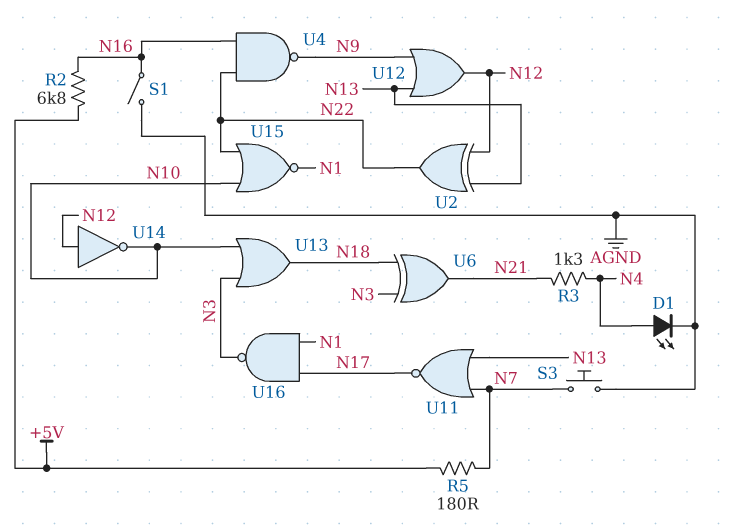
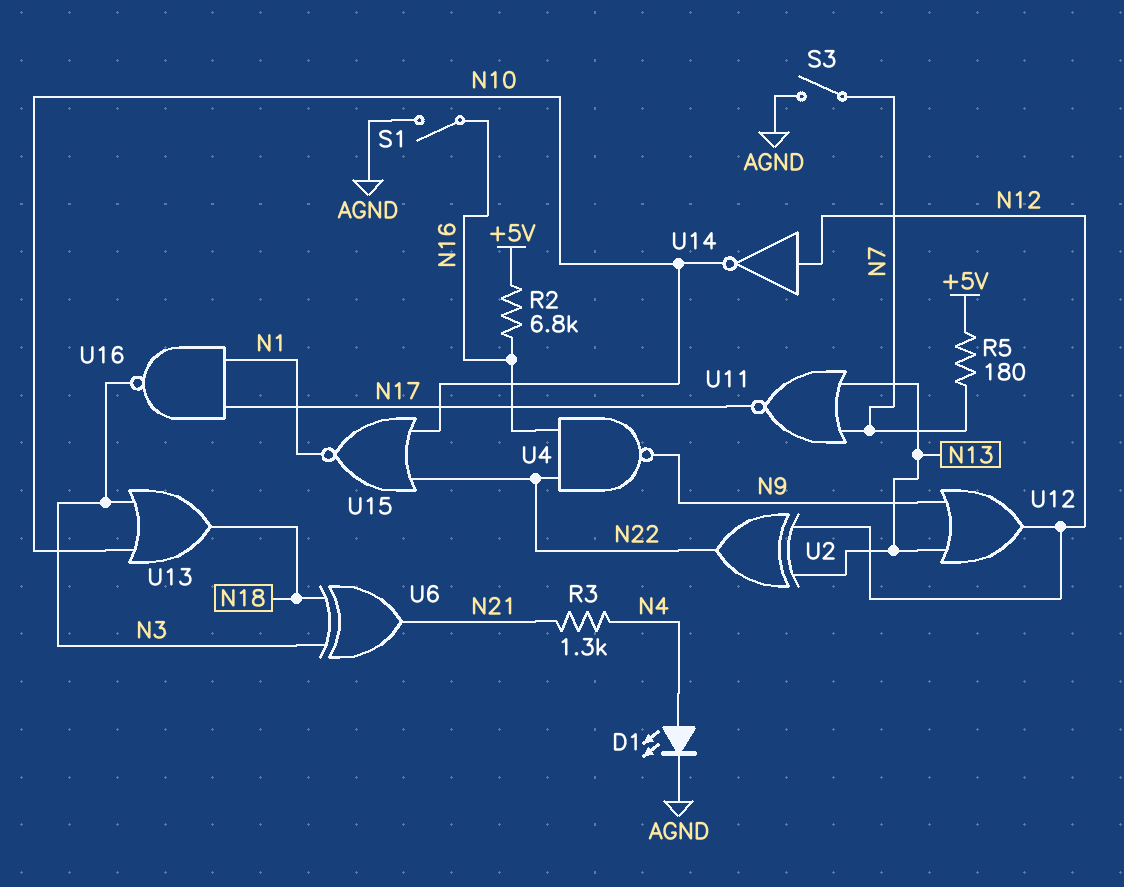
S3: button (AGND, N7) -> switch (AGND, N7)

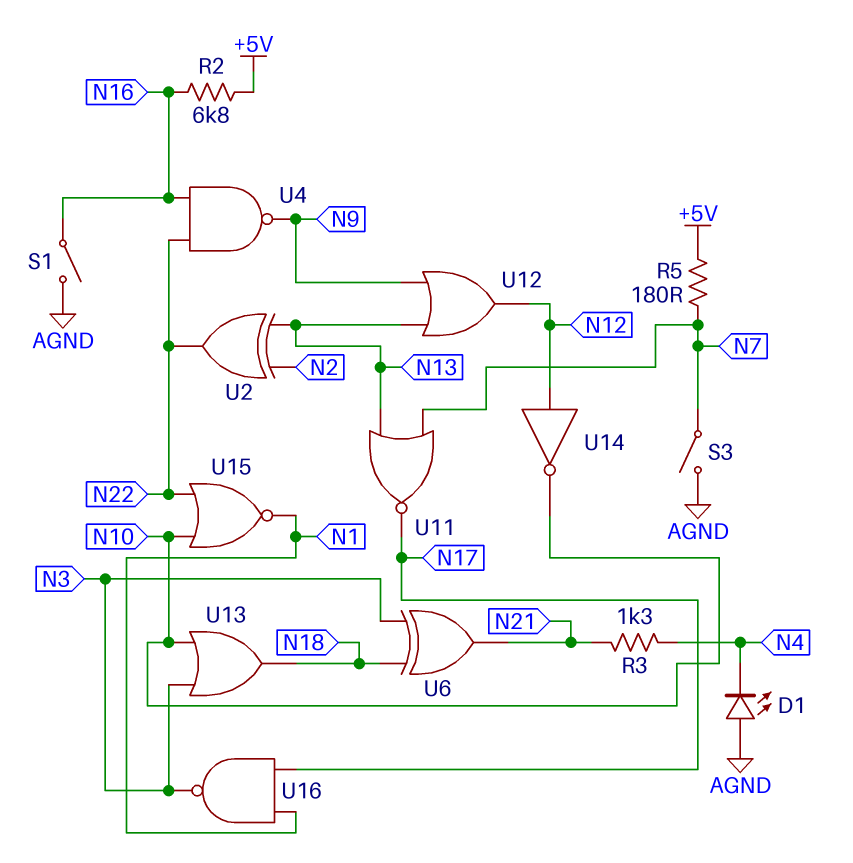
D1: LED (A N4, K AGND) -> LED (A AGND, K N4)
U2: XOR (in N12, in N13, out N22) -> XOR (in N2, in N13, out N22)

